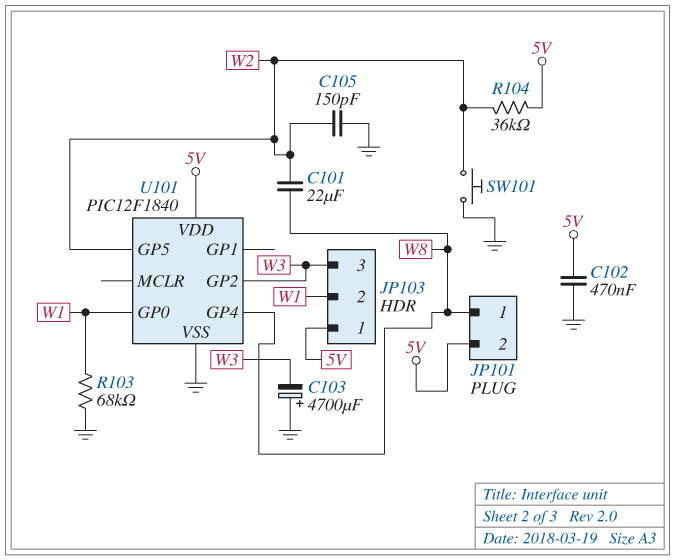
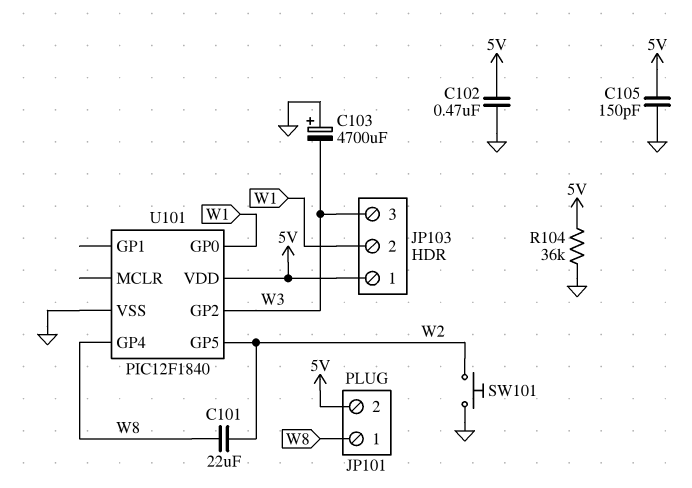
C105: 150pF (GND, W2) -> 150pF (5V, GND)
R103: 68k (GND, W1) -> none
R104: 36k (5V, W2) -> 36k (5V, GND)

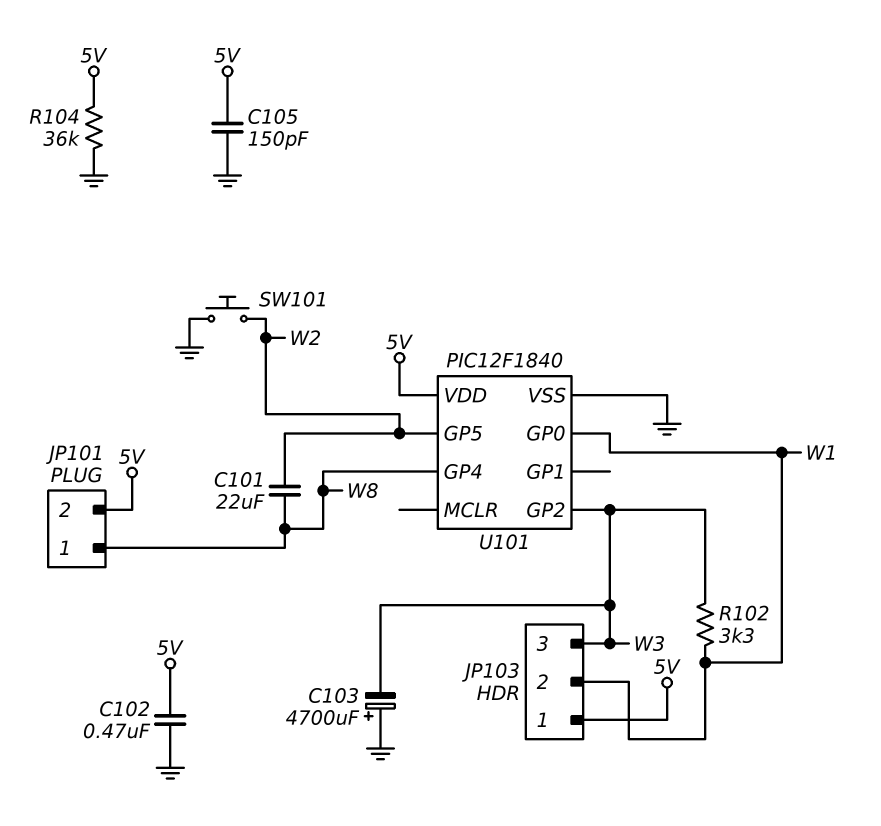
R102: none -> 3.3k (W1, W3)

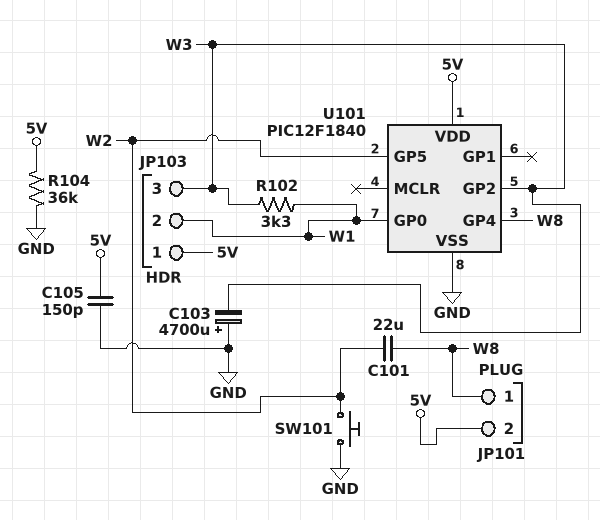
C102: 470nF (5V, GND) -> none

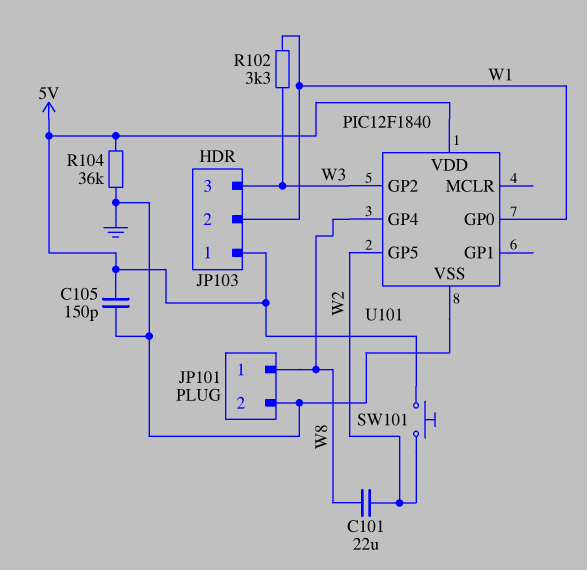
C103: 4700uF (plus GND, minus W3) -> none
JP101 pin 2: 5V -> GND
SW101: button (GND, W2) -> button (5V, W2)

